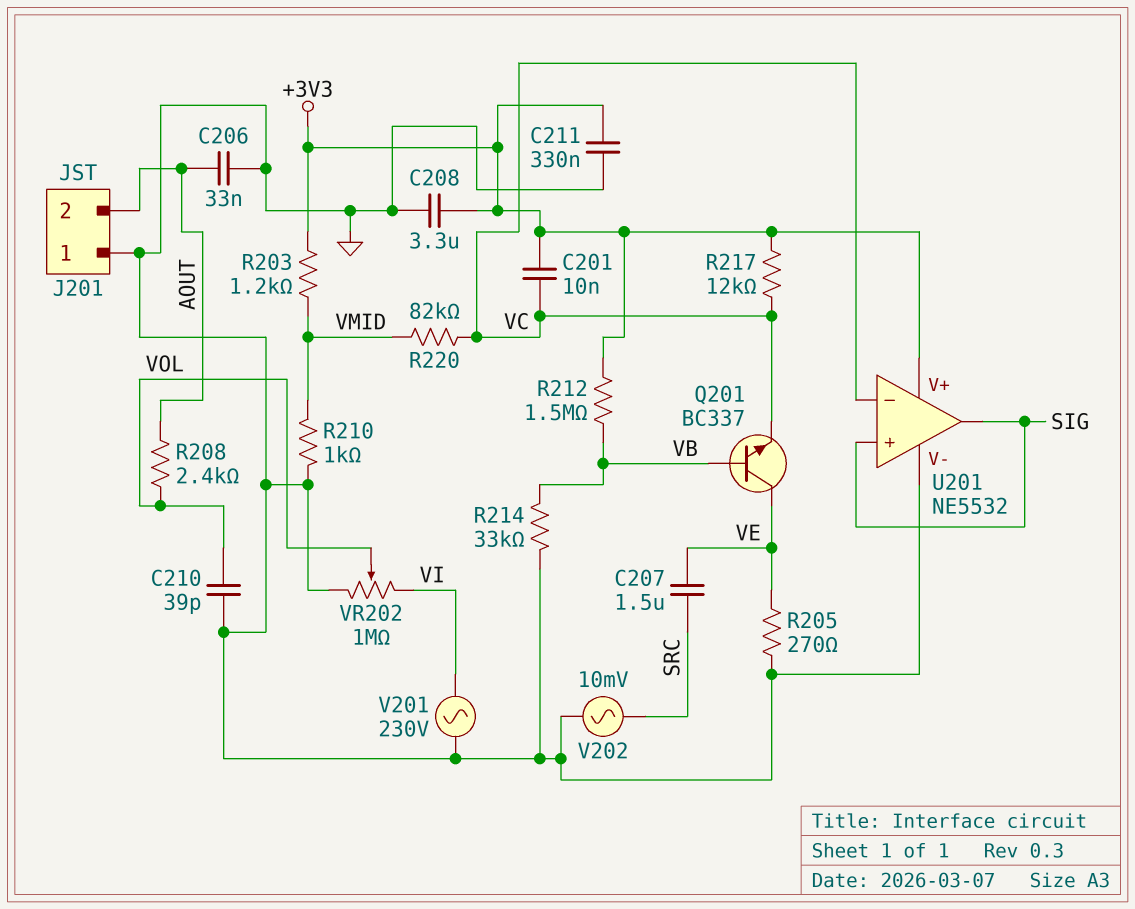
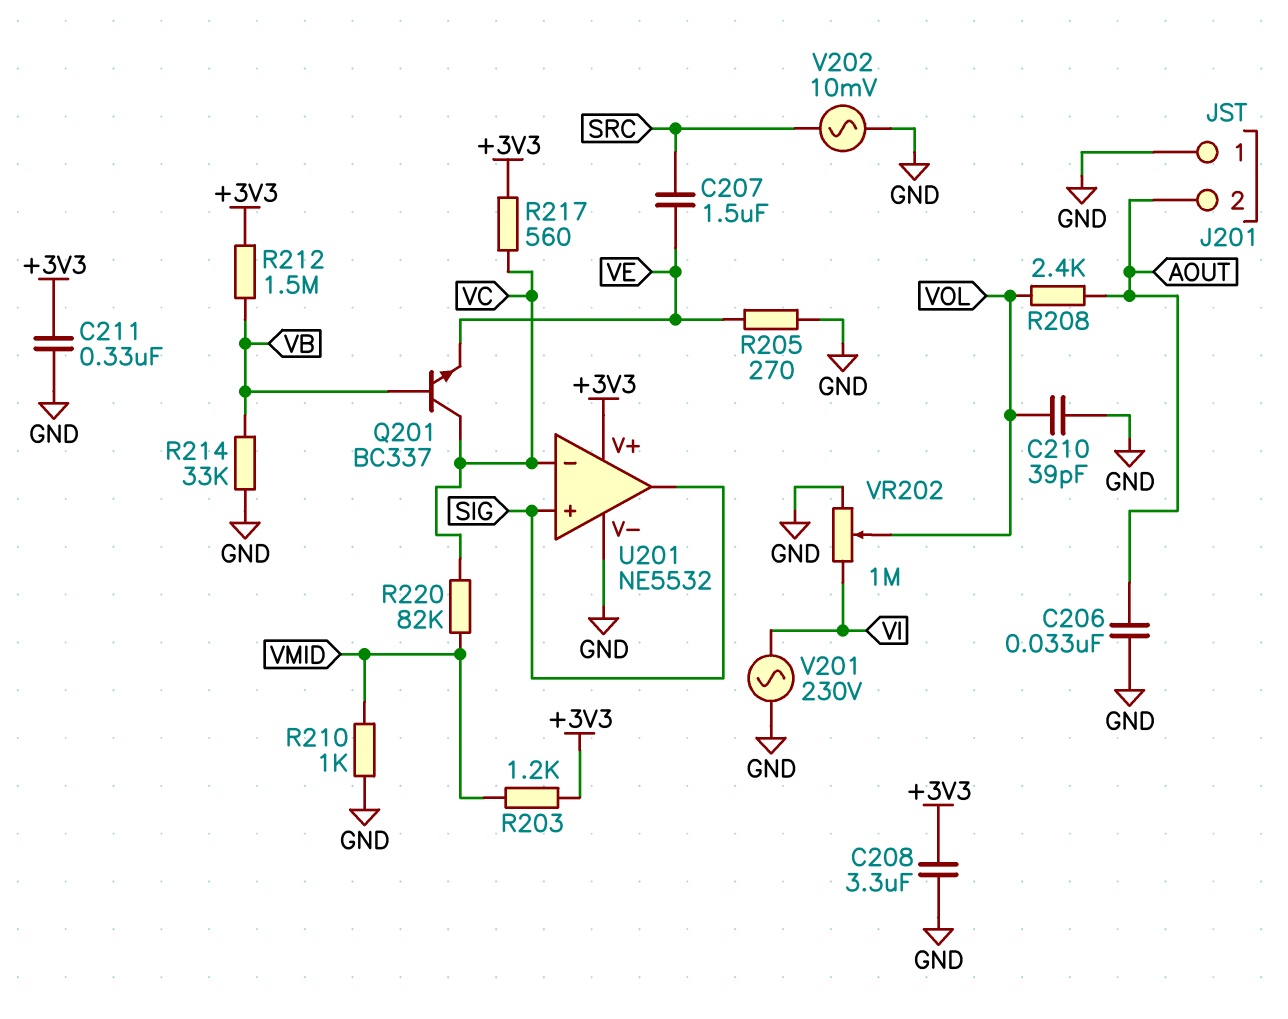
C201: 10nF (+3V3, VC) -> none
Q201: NPN BC337 (B VB, C VE, E VC) -> NPN BC337 (B VB, C VC, E VE)
R217: 12k (+3V3, VC) -> 560 (+3V3, VC)

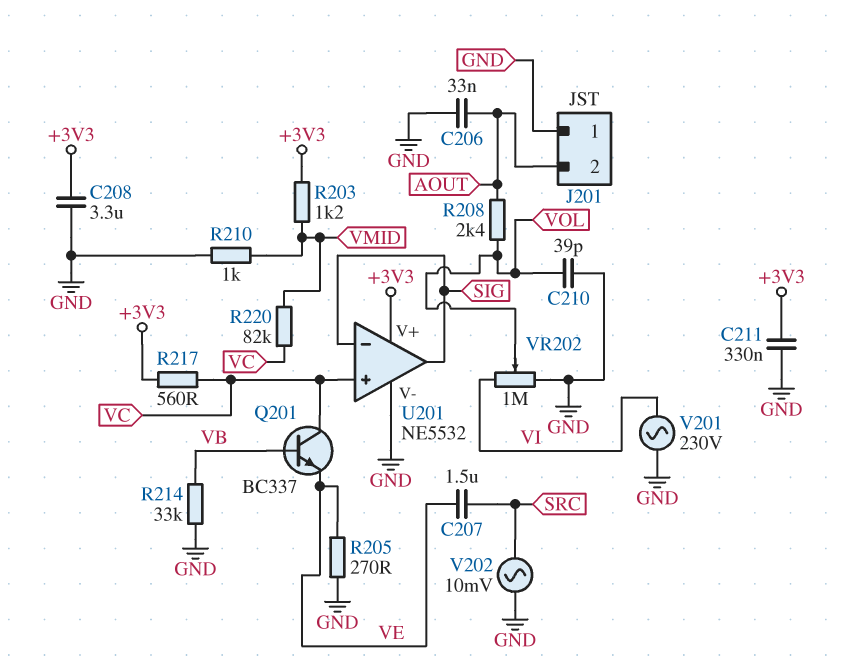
R212: 1.5M (+3V3, VB) -> none
U201 pin in+: SIG -> VC
U201 pin in-: VC -> SIG

